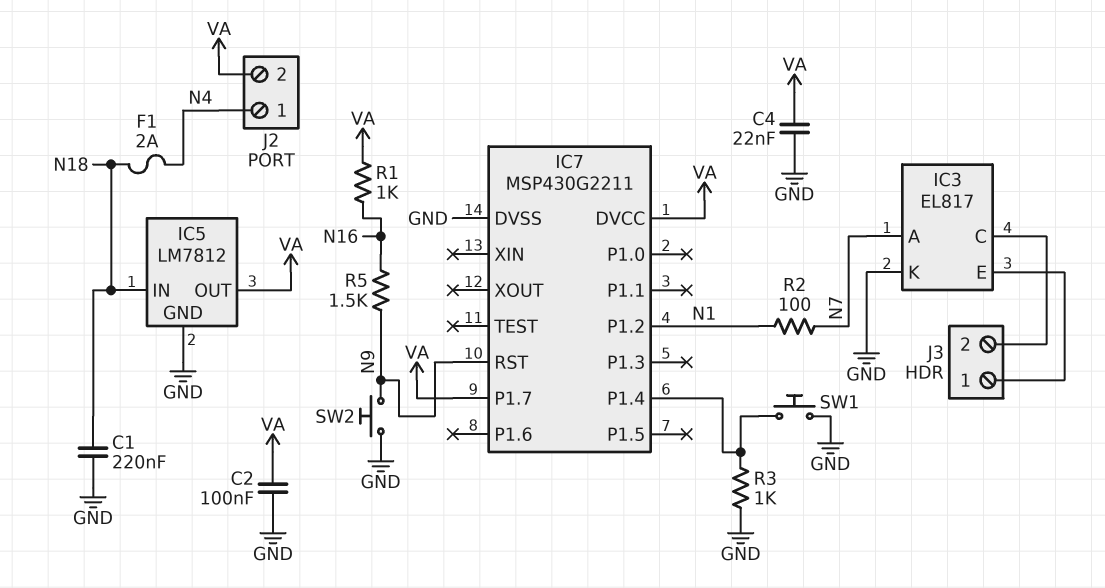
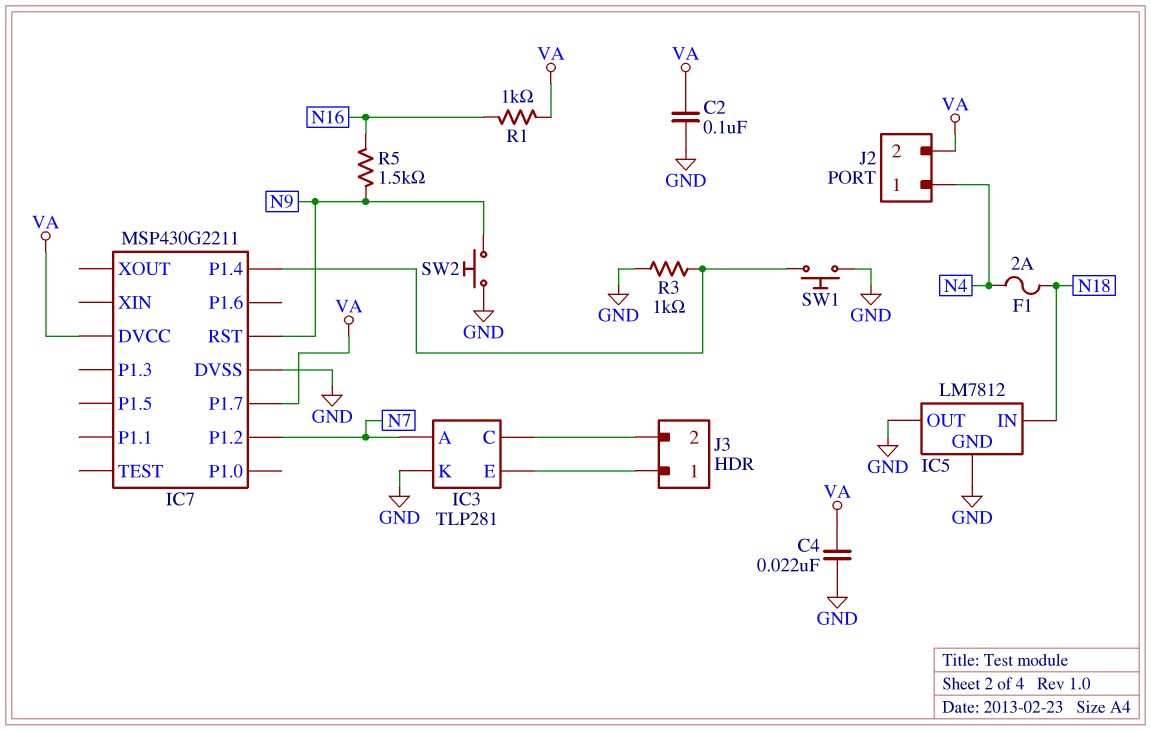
C1: 220nF (GND, N18) -> none
IC3: EL817 -> TLP281
IC5 pin OUT: VA -> GND
IC7 pin P1.2: N1 -> N7
R2: 100 (N1, N7) -> none

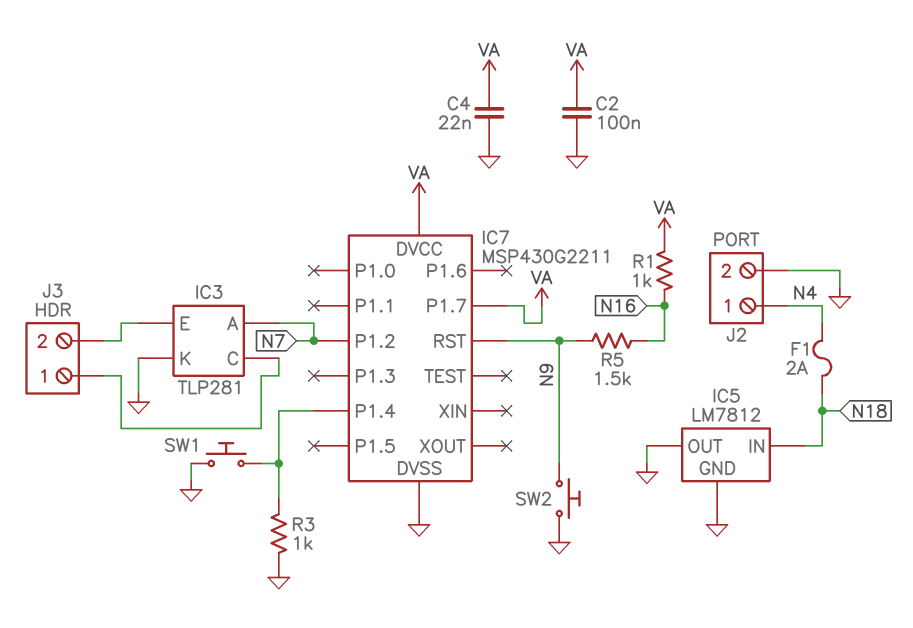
J2 pin 2: VA -> GND
J3 pin 1: IC3/E -> IC3/C
J3 pin 2: IC3/C -> IC3/E

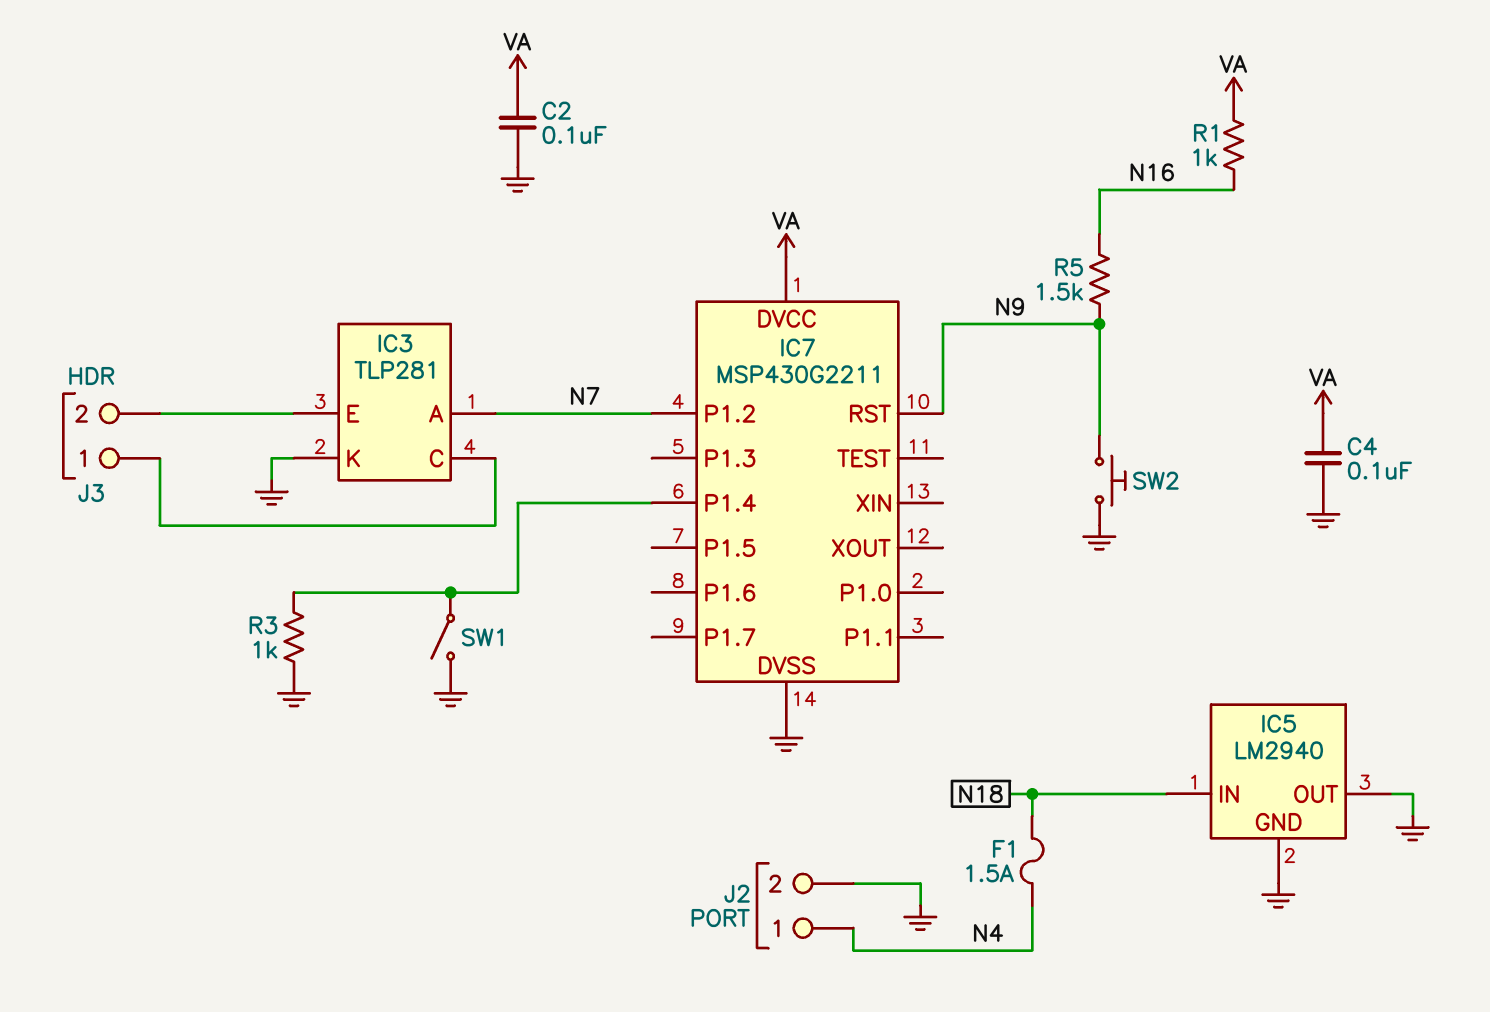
C4: 22nF (GND, VA) -> 100nF (GND, VA)
F1: 2A (N4, N18) -> 1.5A (N4, N18)
IC5: LM7812 -> LM2940
IC7 pin P1.7: VA -> none
SW1: button (GND, IC7/P1.4) -> switch (GND, IC7/P1.4)

